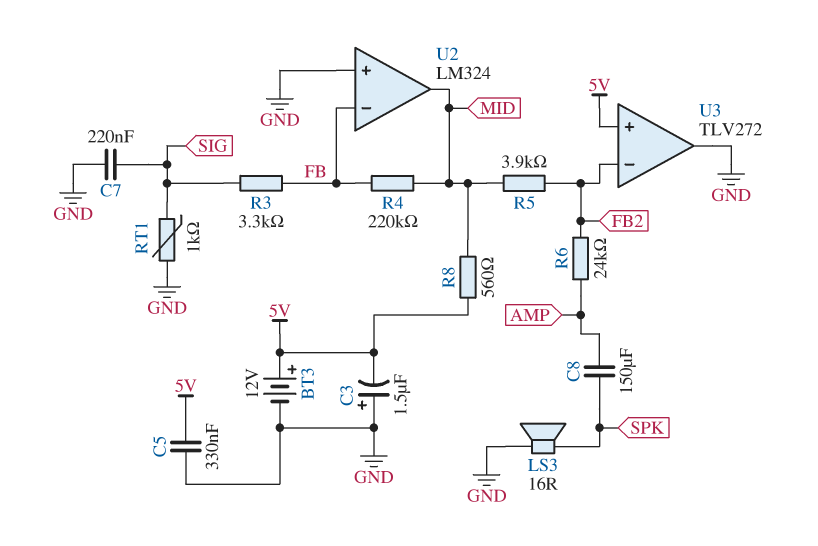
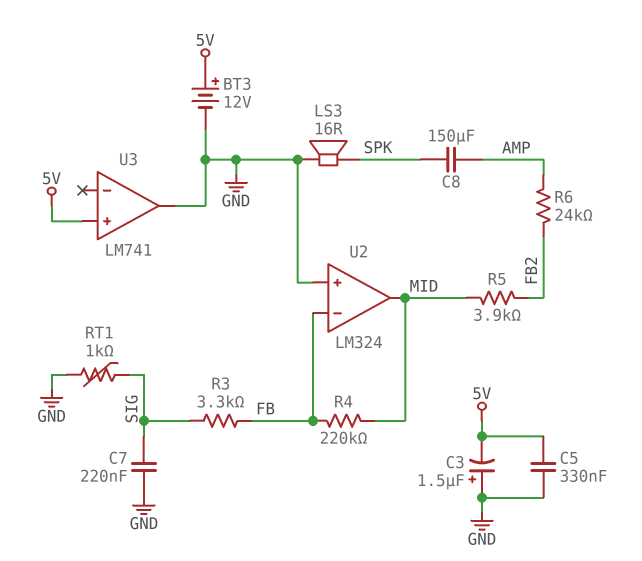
R8: 560 (5V, MID) -> none
U3: TLV272 -> LM741
U3 pin in-: FB2 -> none

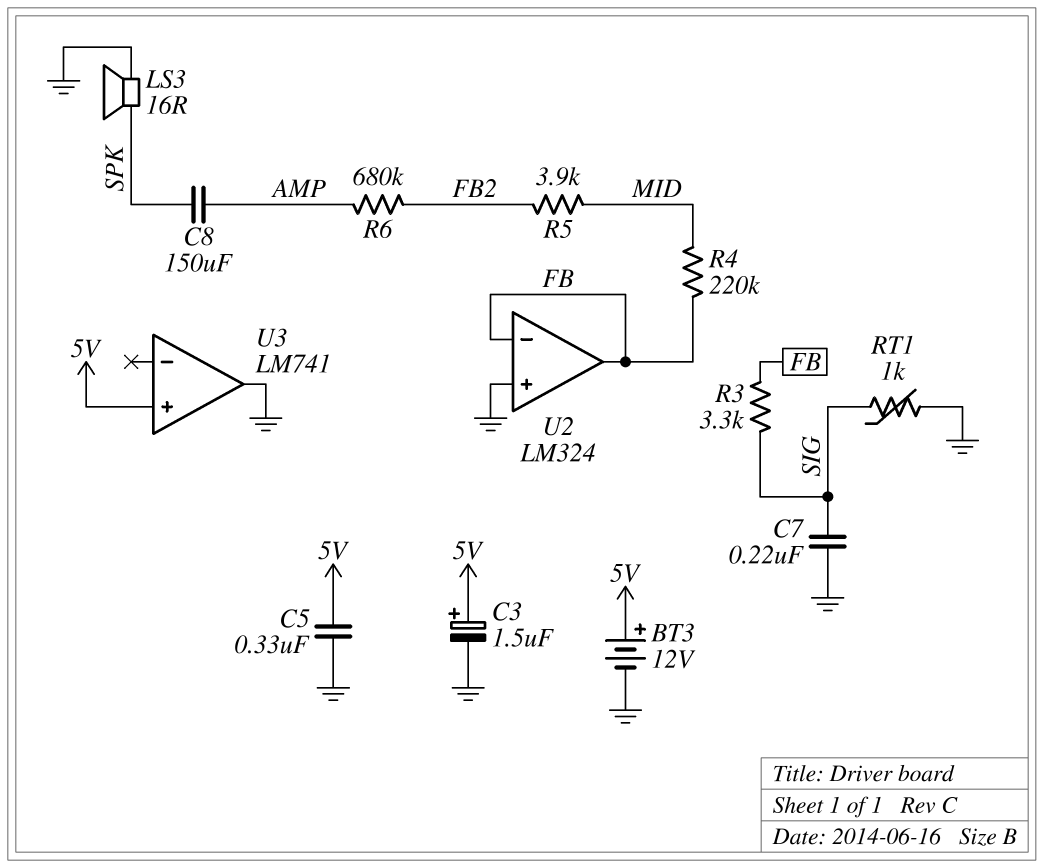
C3: 1.5uF (plus GND, minus 5V) -> 1.5uF (plus 5V, minus GND)
R6: 24k (AMP, FB2) -> 680k (AMP, FB2)
U2 pin out: MID -> FB

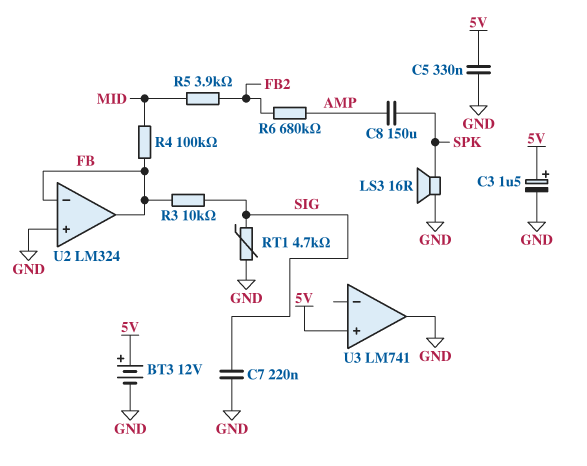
R3: 3.3k (FB, SIG) -> 10k (FB, SIG)
R4: 220k (FB, MID) -> 100k (FB, MID)
RT1: 1k (GND, SIG) -> 4.7k (GND, SIG)

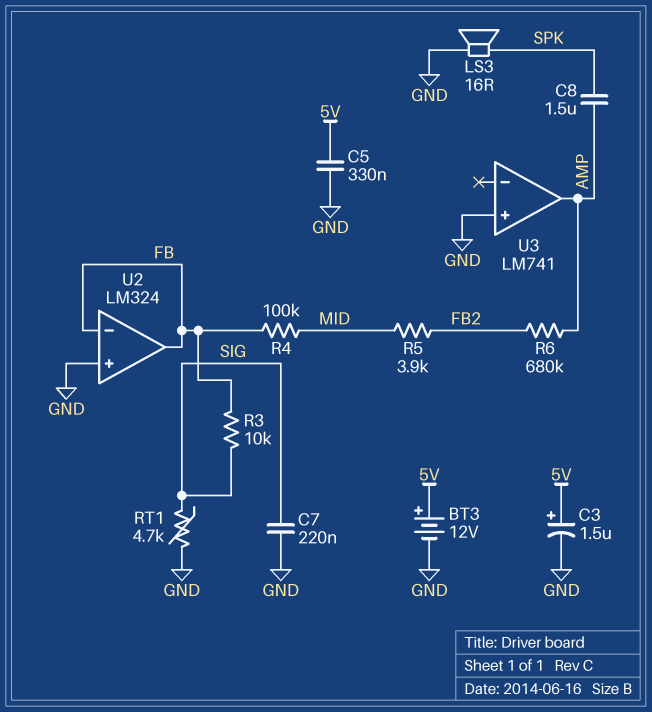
C8: 150uF (AMP, SPK) -> 1.5uF (AMP, SPK)
U3 pin in+: 5V -> GND
U3 pin out: GND -> AMP

